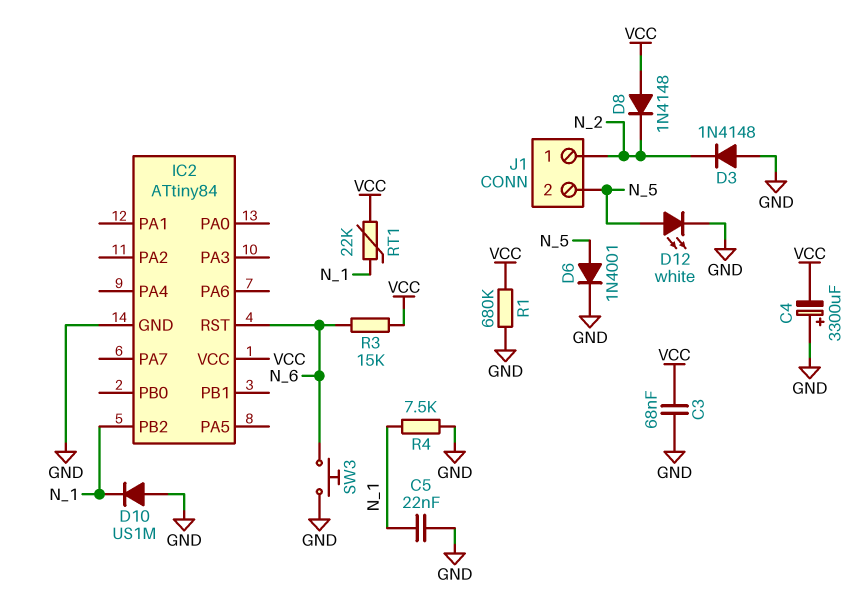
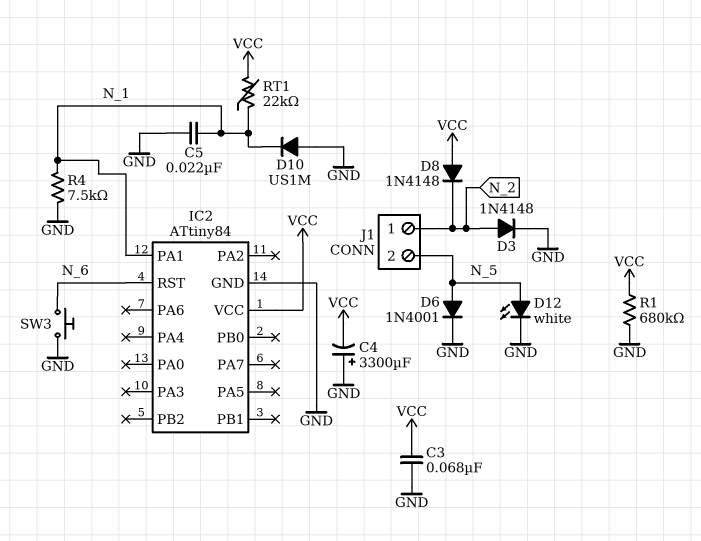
D3: diode 1N4148 (A GND, K N_2) -> diode 1N4148 (A N_2, K GND)
IC2 pin PA1: none -> N_1
IC2 pin PB2: N_1 -> none
R3: 15k (N_6, VCC) -> none

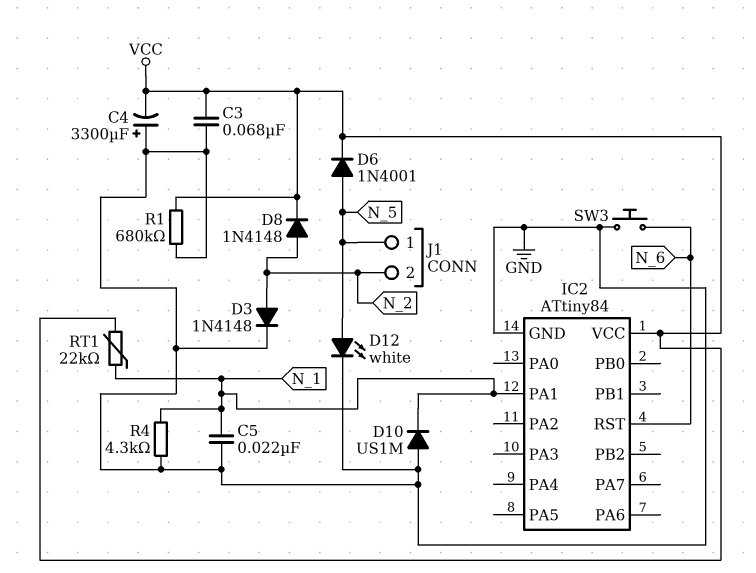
D6: diode 1N4001 (A N_5, K GND) -> diode 1N4001 (A N_5, K VCC)
D8: diode 1N4148 (A VCC, K N_2) -> diode 1N4148 (A N_2, K VCC)
J1 pin 1: N_2 -> N_5
J1 pin 2: N_5 -> N_2
R4: 7.5k (GND, N_1) -> 4.3k (GND, N_1)

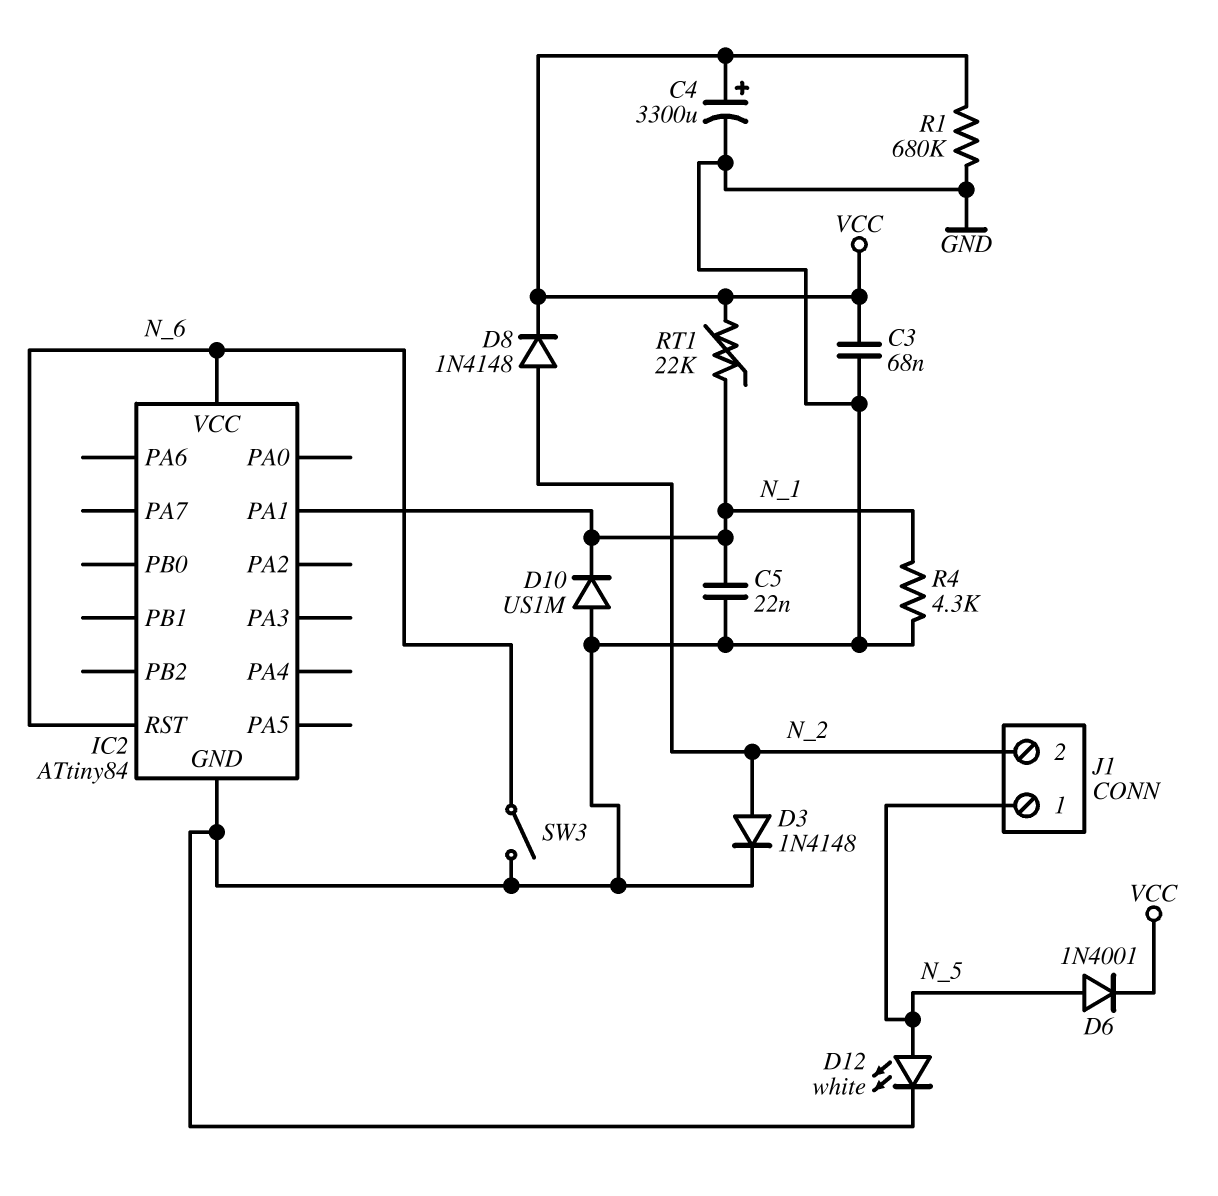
C4: 3300uF (plus GND, minus VCC) -> 3300uF (plus VCC, minus GND)
IC2 pin VCC: VCC -> N_6
SW3: button (GND, N_6) -> switch (GND, N_6)

